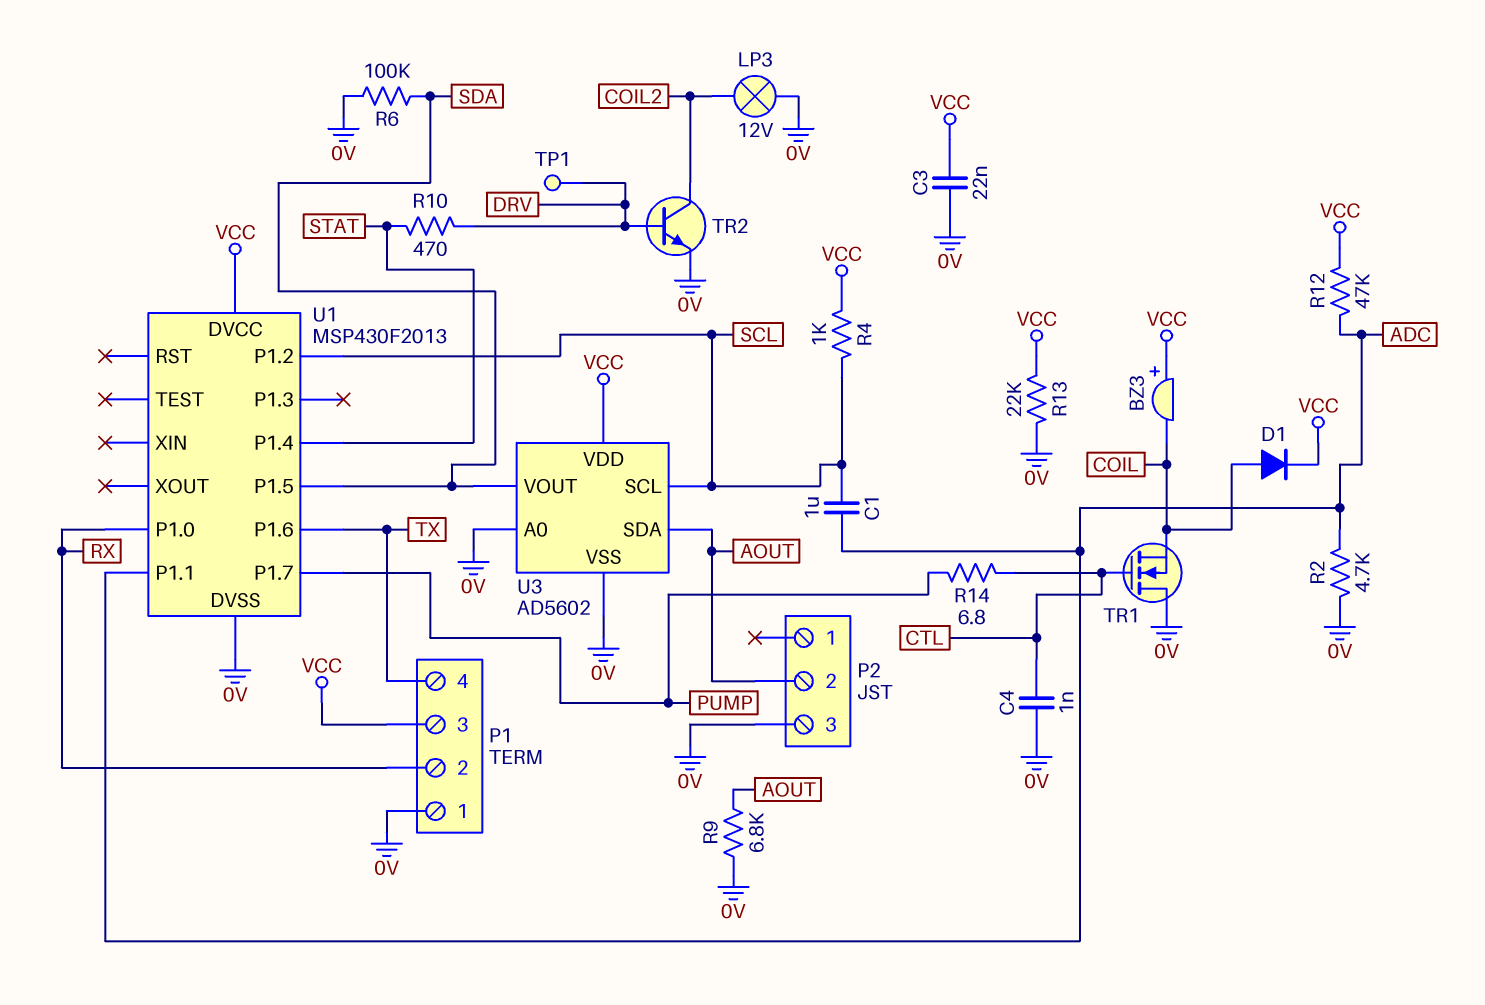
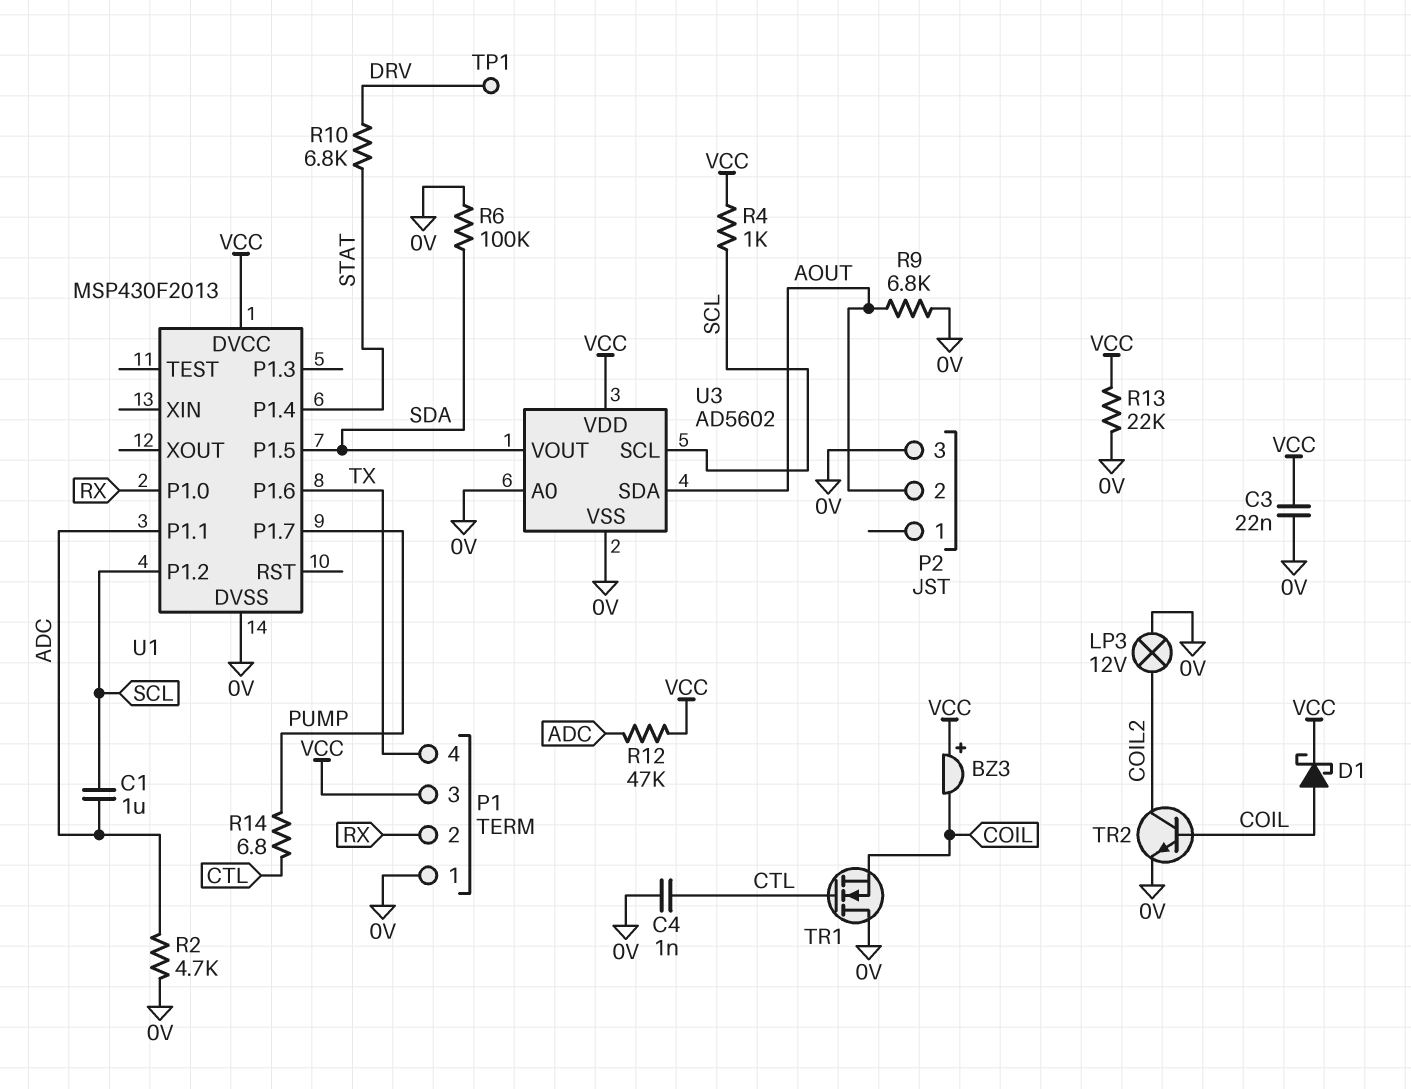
D1: diode (A COIL, K VCC) -> schottky (A COIL, K VCC)
R10: 470 (DRV, STAT) -> 6.8k (DRV, STAT)
TR2: NPN (B DRV, C COIL2, E 0V) -> NPN (B COIL, C COIL2, E 0V)

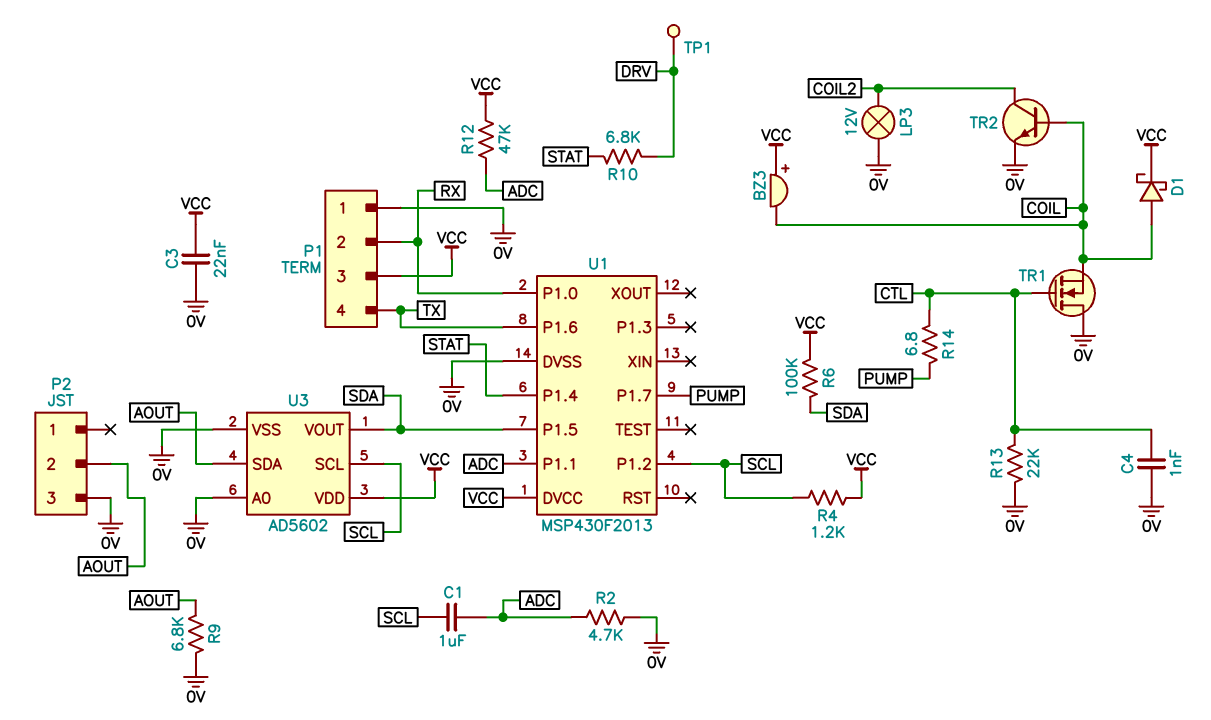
R4: 1k (SCL, VCC) -> 1.2k (SCL, VCC)
R6: 100k (0V, SDA) -> 100k (SDA, VCC)
R13: 22k (0V, VCC) -> 22k (0V, CTL)

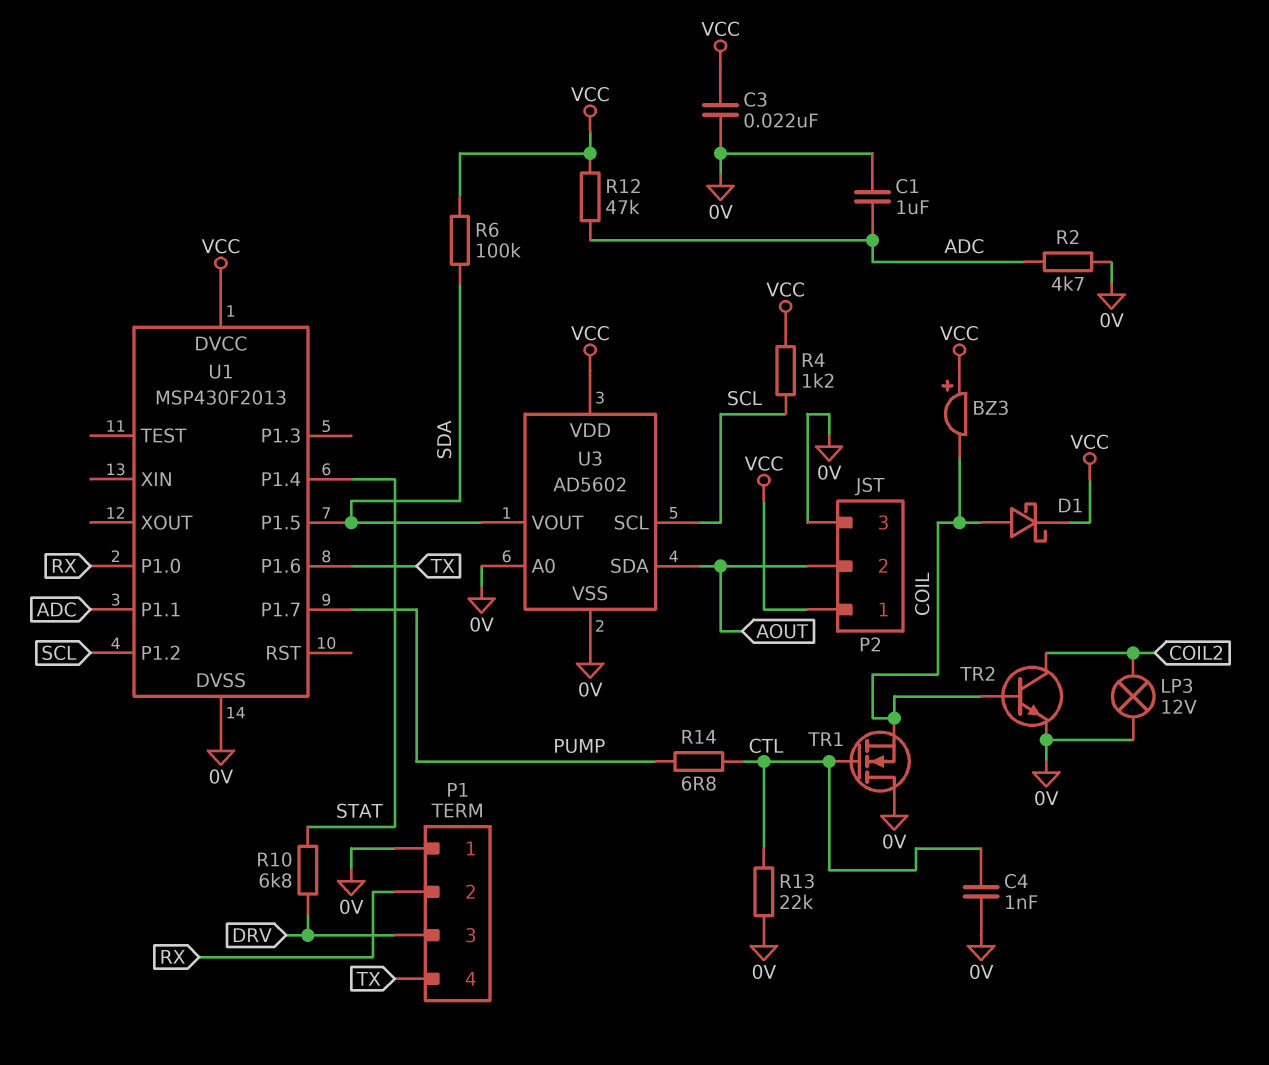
C1: 1uF (ADC, SCL) -> 1uF (0V, ADC)
P1 pin 3: VCC -> DRV
P2 pin 1: none -> VCC
R9: 6.8k (0V, AOUT) -> none
TP1: test point (DRV) -> none

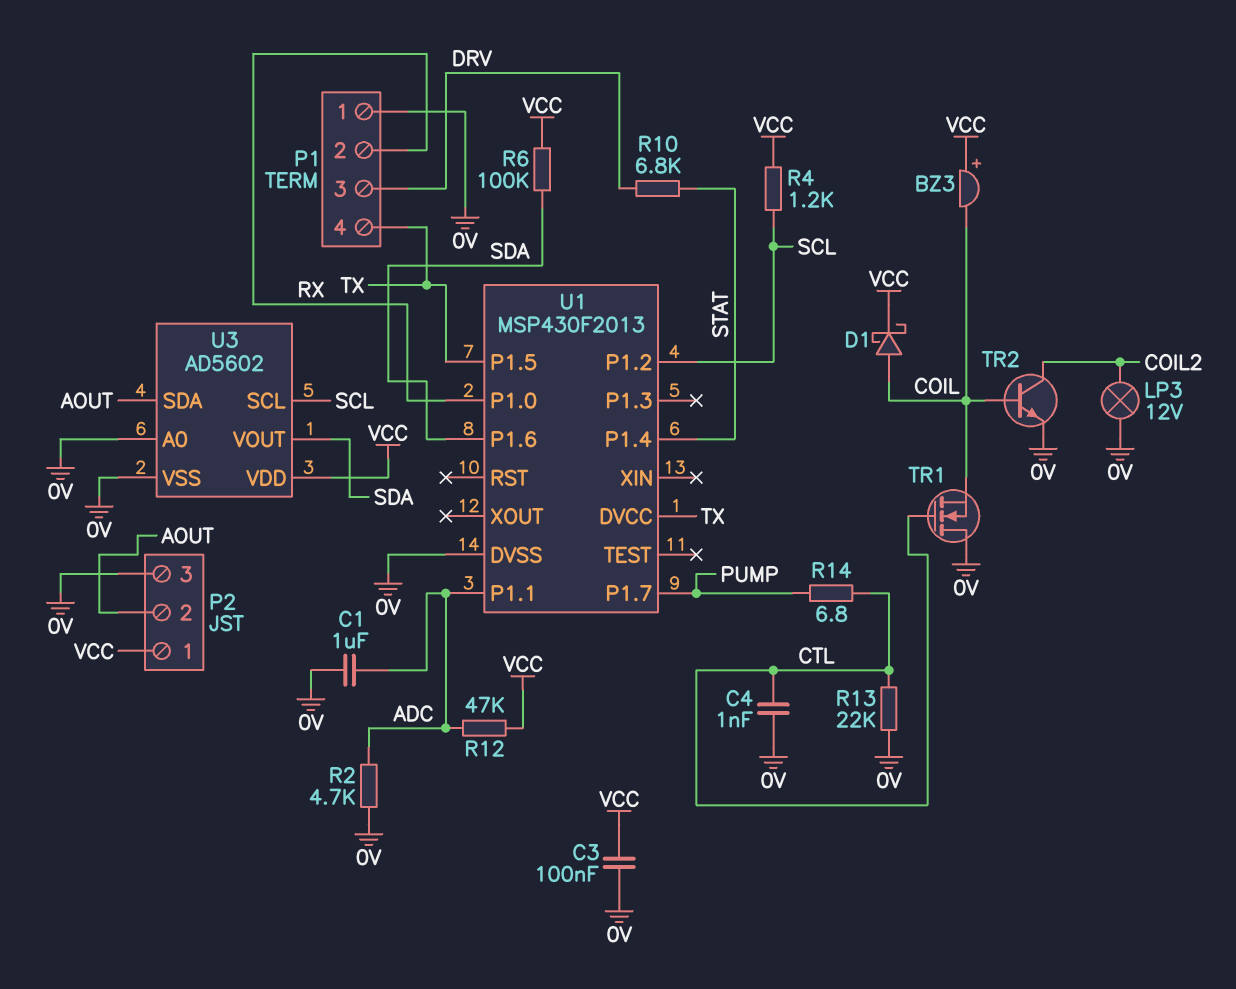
C3: 22nF (0V, VCC) -> 100nF (0V, VCC)
U1 pin DVCC: VCC -> TX
U1 pin P1.5: SDA -> TX
U1 pin P1.6: TX -> SDA

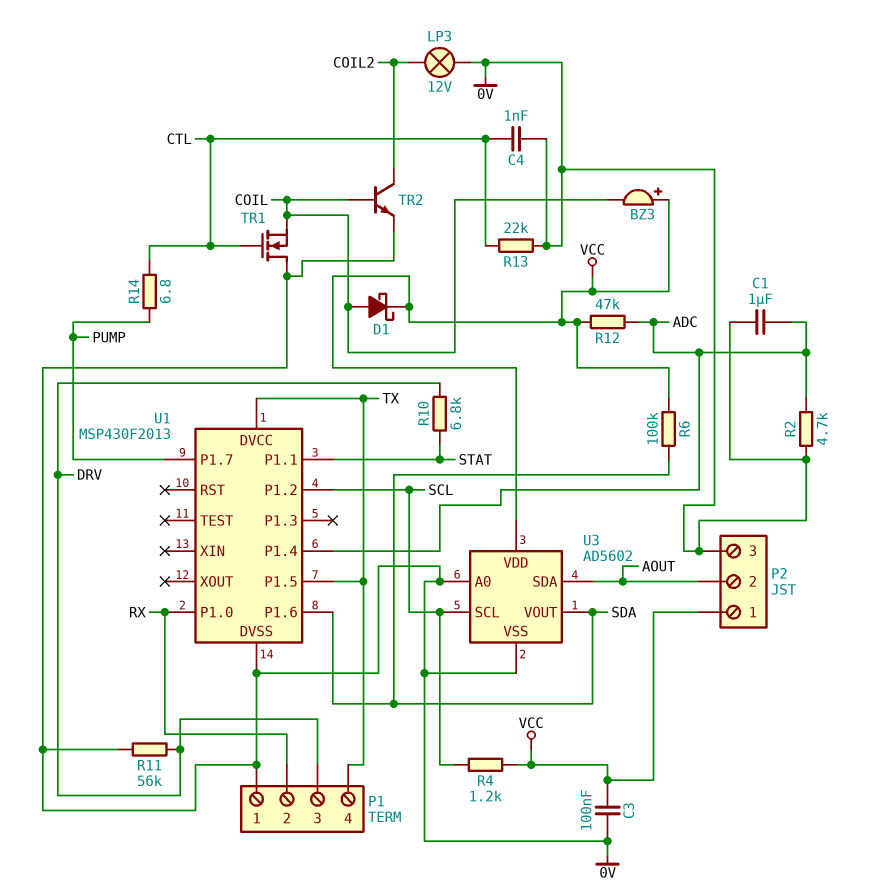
R11: none -> 56k (0V, DRV)
U1 pin P1.1: ADC -> STAT
U1 pin P1.4: STAT -> ADC

